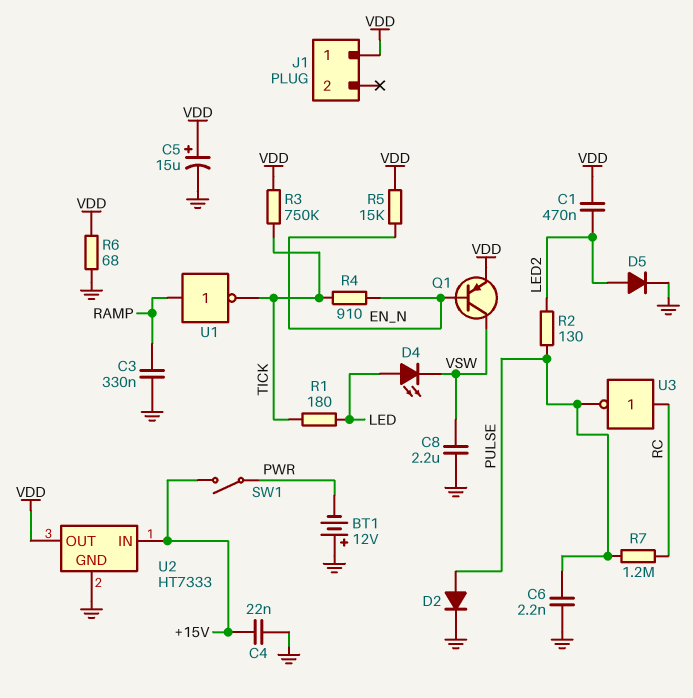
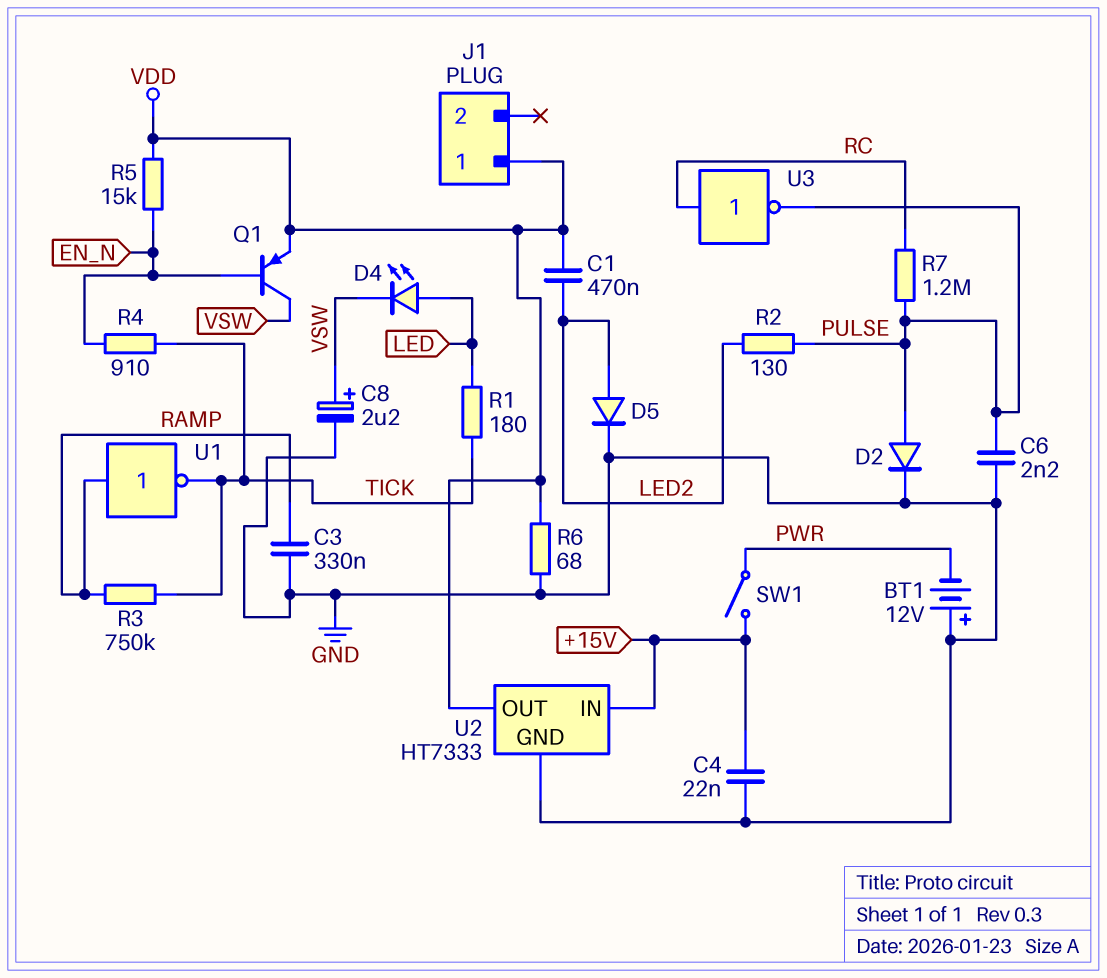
C5: 15uF (plus VDD, minus GND) -> none
C8: 2.2uF (GND, VSW) -> 2.2uF (plus VSW, minus GND)
R3: 750k (TICK, VDD) -> 750k (RAMP, TICK)

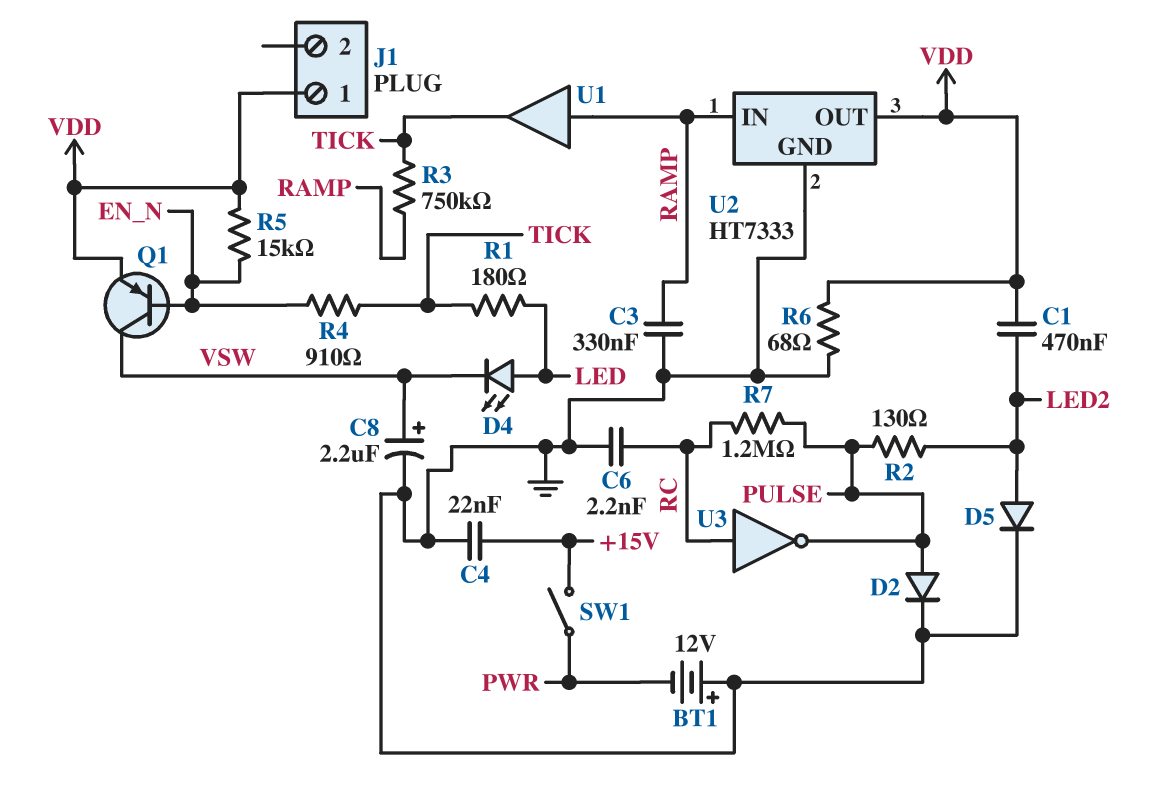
C6: 2.2nF (GND, PULSE) -> 2.2nF (GND, RC)
U1: NOT (in RAMP, out TICK) -> buffer (in RAMP, out TICK)
U2 pin IN: +15V -> RAMP

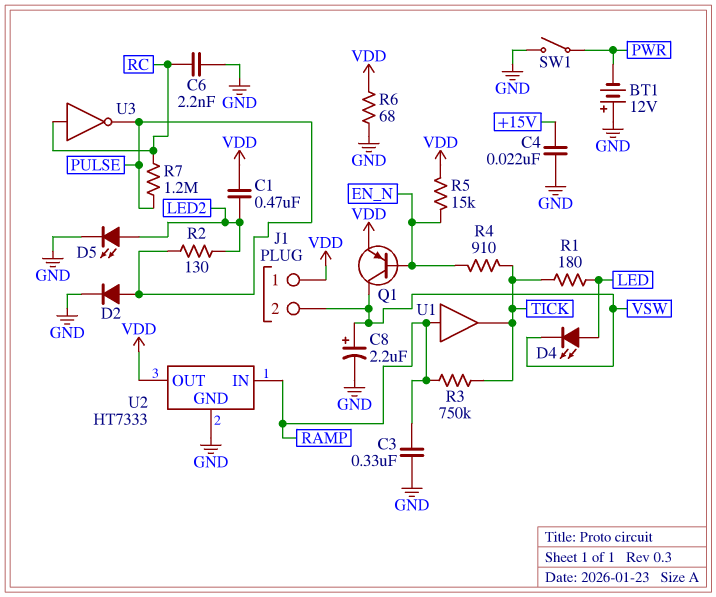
D5: diode (A LED2, K GND) -> LED (A LED2, K GND)
J1 pin 2: none -> VSW
SW1: switch (+15V, PWR) -> switch (GND, PWR)

